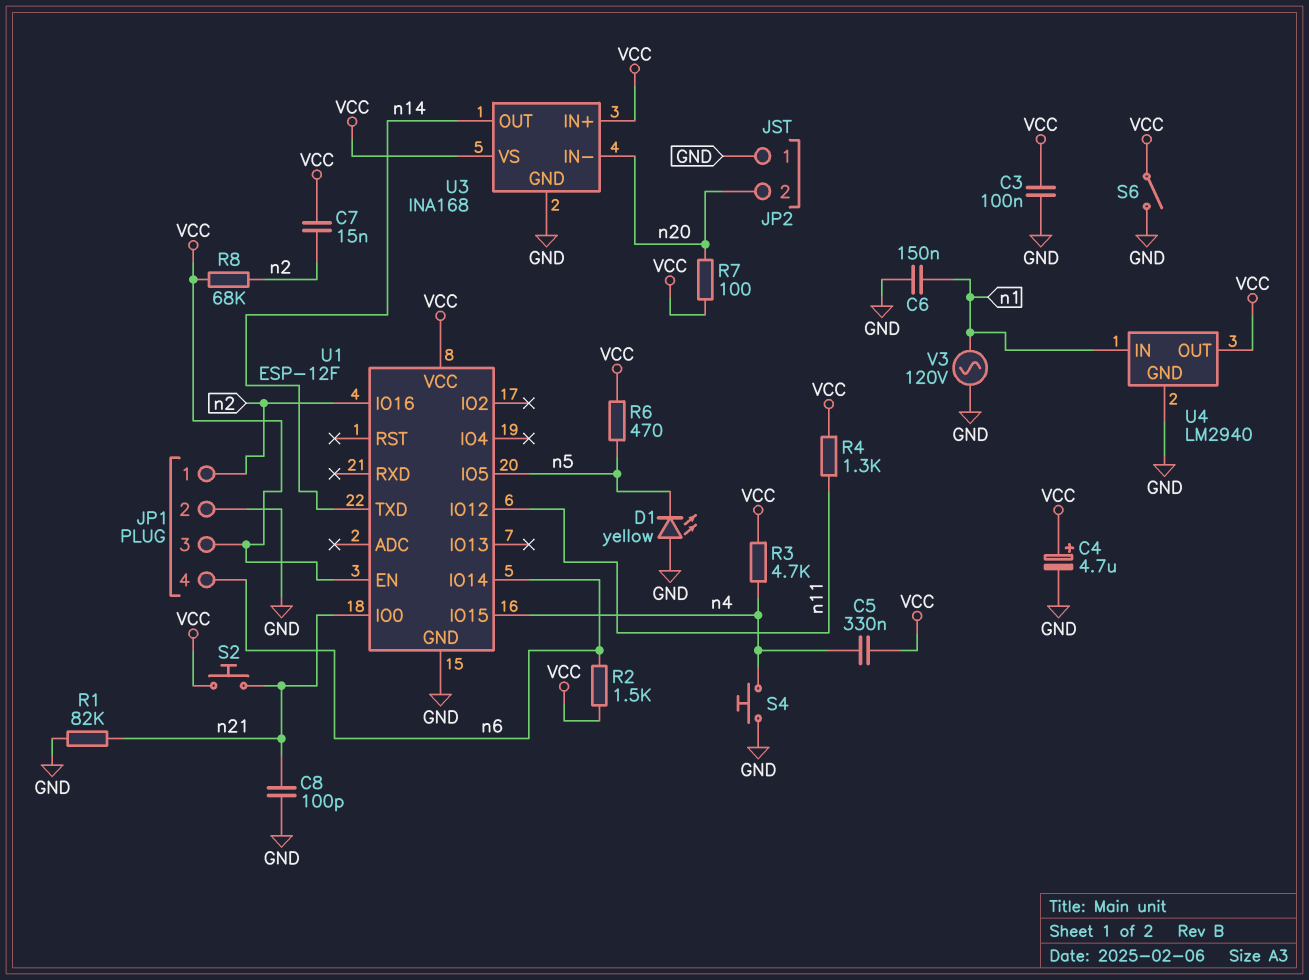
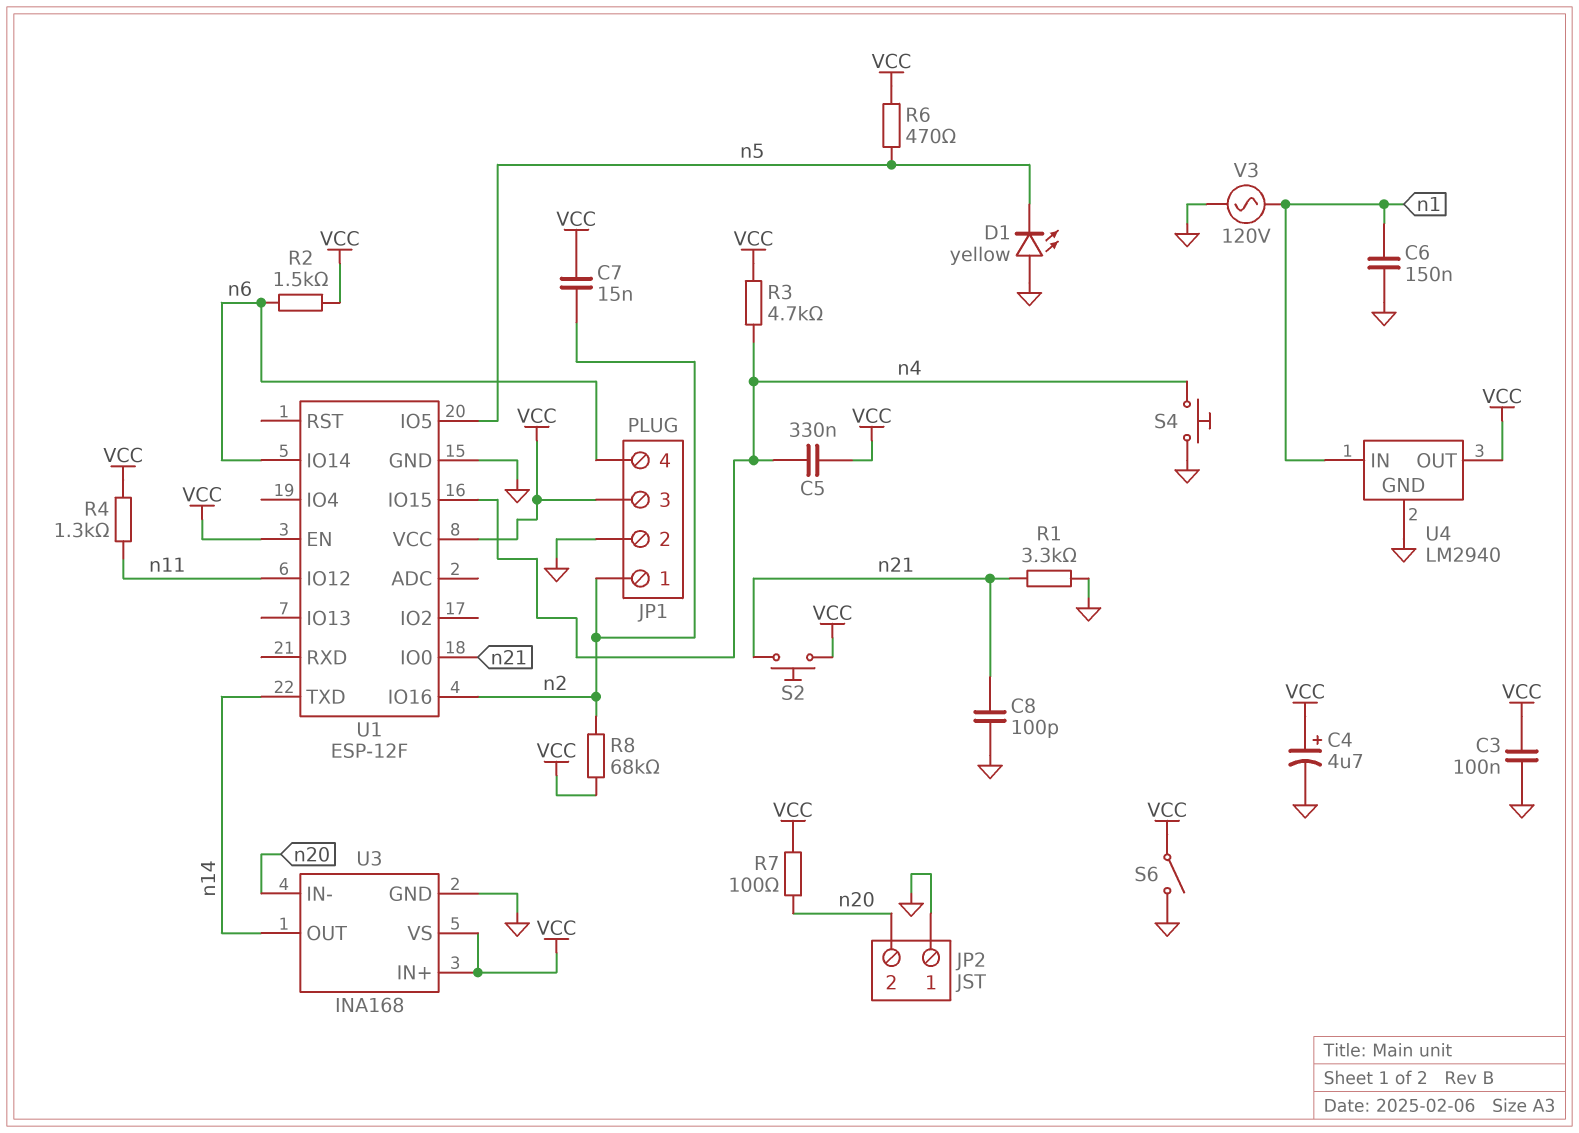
R1: 82k (GND, n21) -> 3.3k (GND, n21)

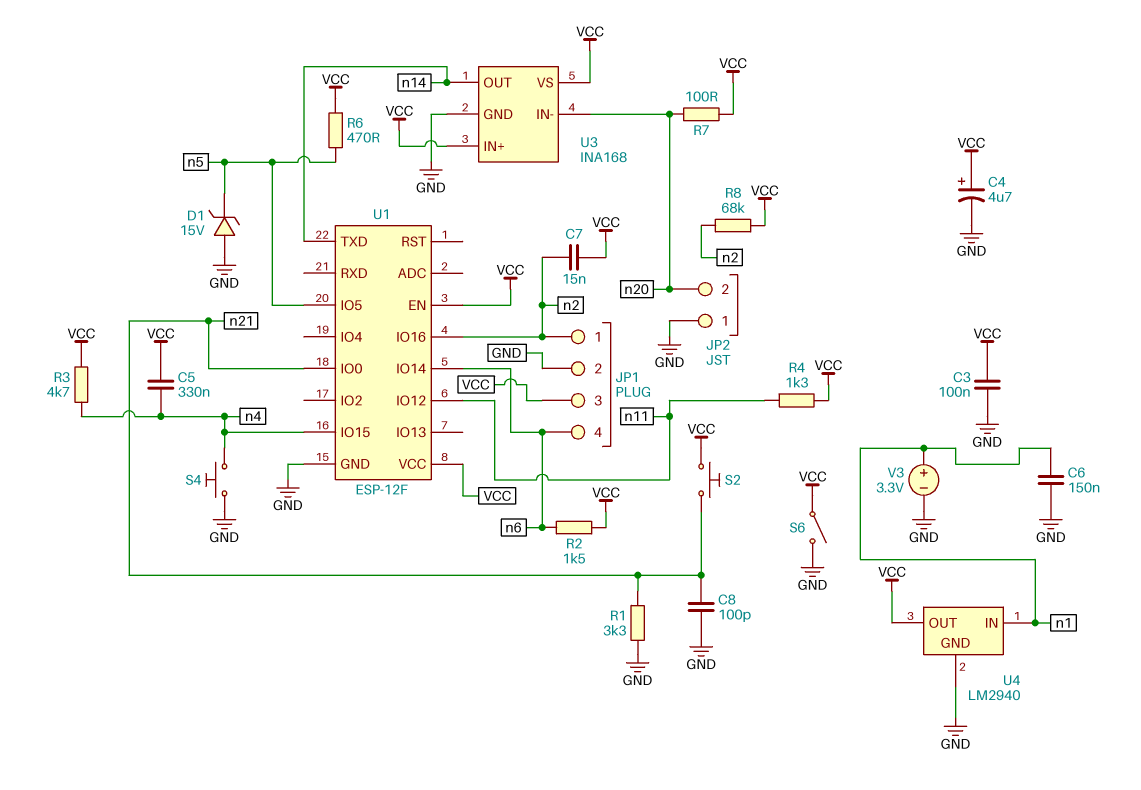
D1: LED yellow (A GND, K n5) -> zener 15V (A GND, K n5)
V3: AC 120V (GND, n1) -> 3.3V (plus n1, minus GND)

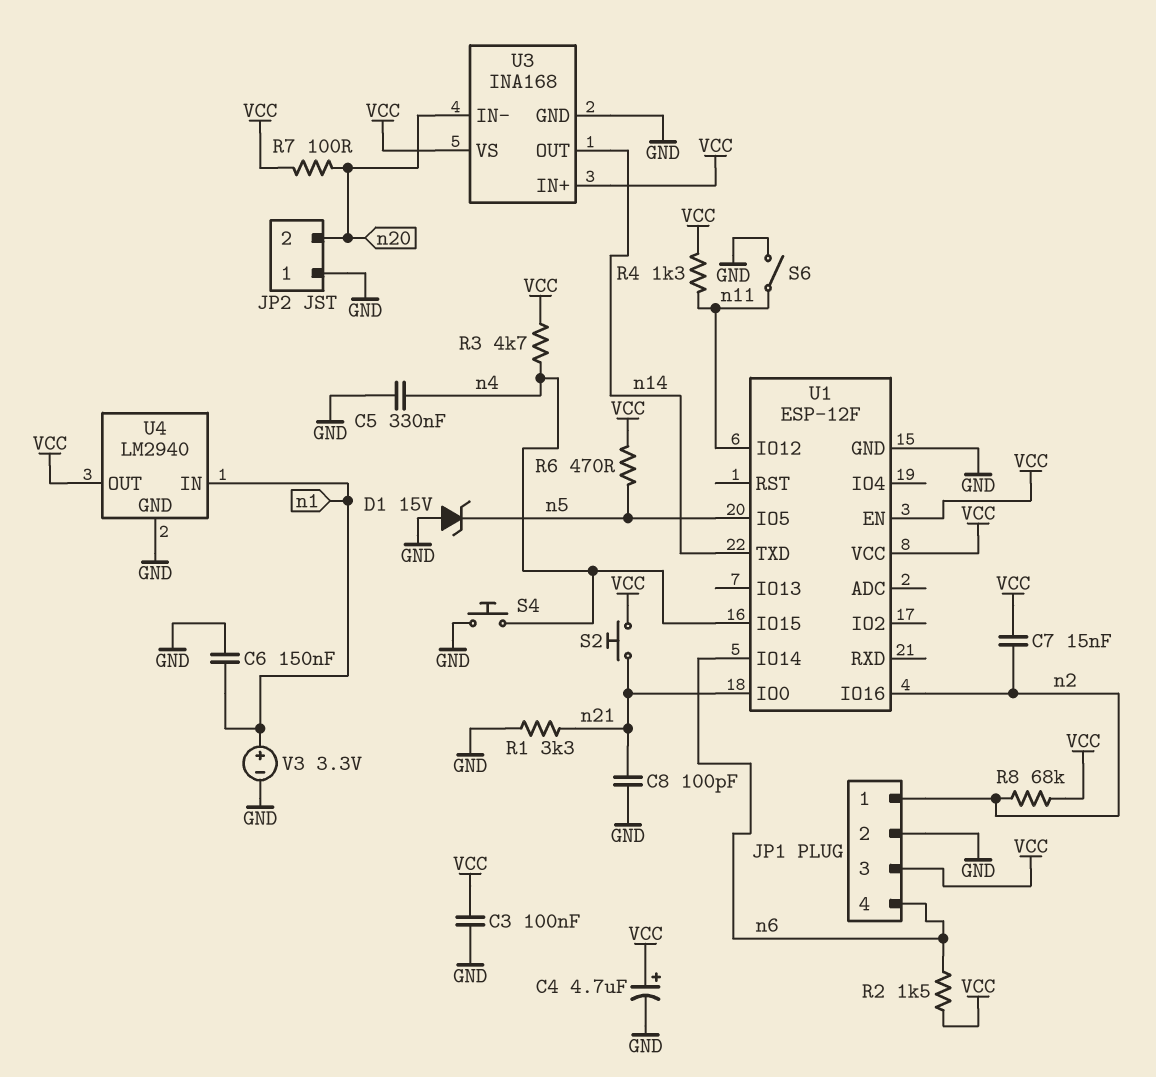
C5: 330nF (VCC, n4) -> 330nF (GND, n4)
S6: switch (GND, VCC) -> switch (GND, n11)

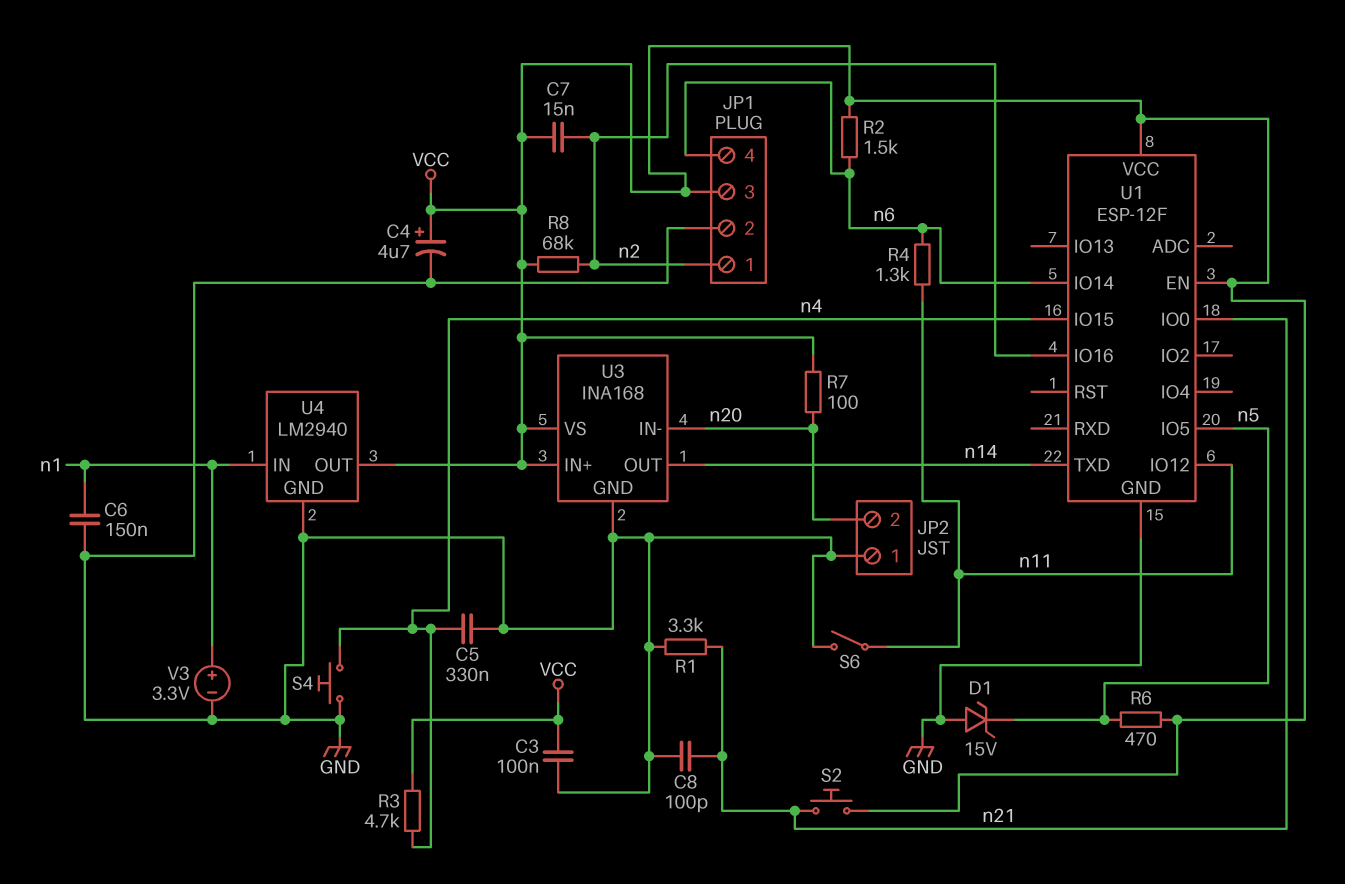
R4: 1.3k (VCC, n11) -> 1.3k (n6, n11)

